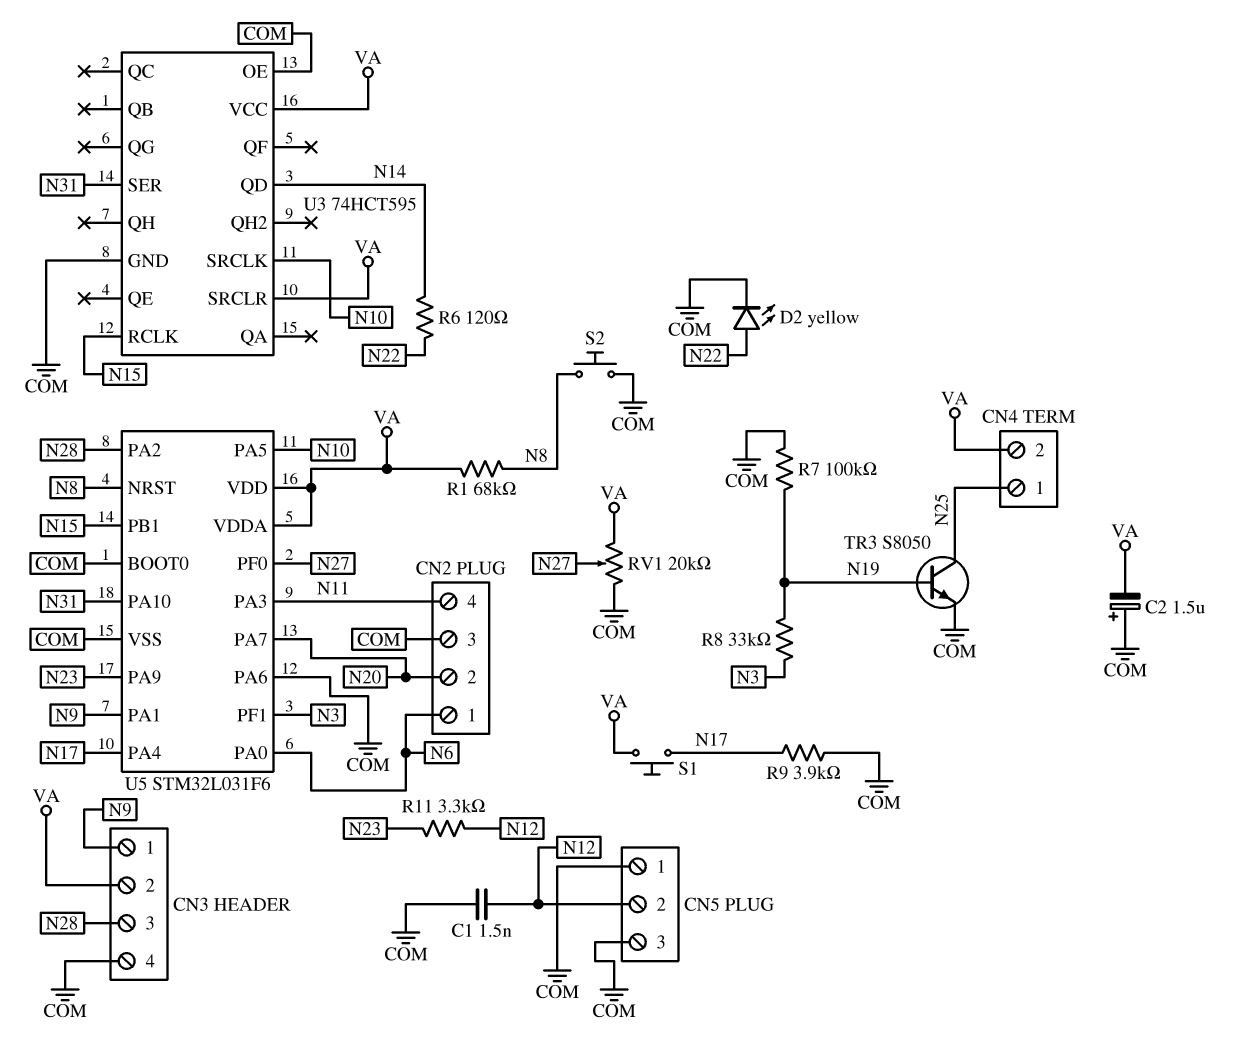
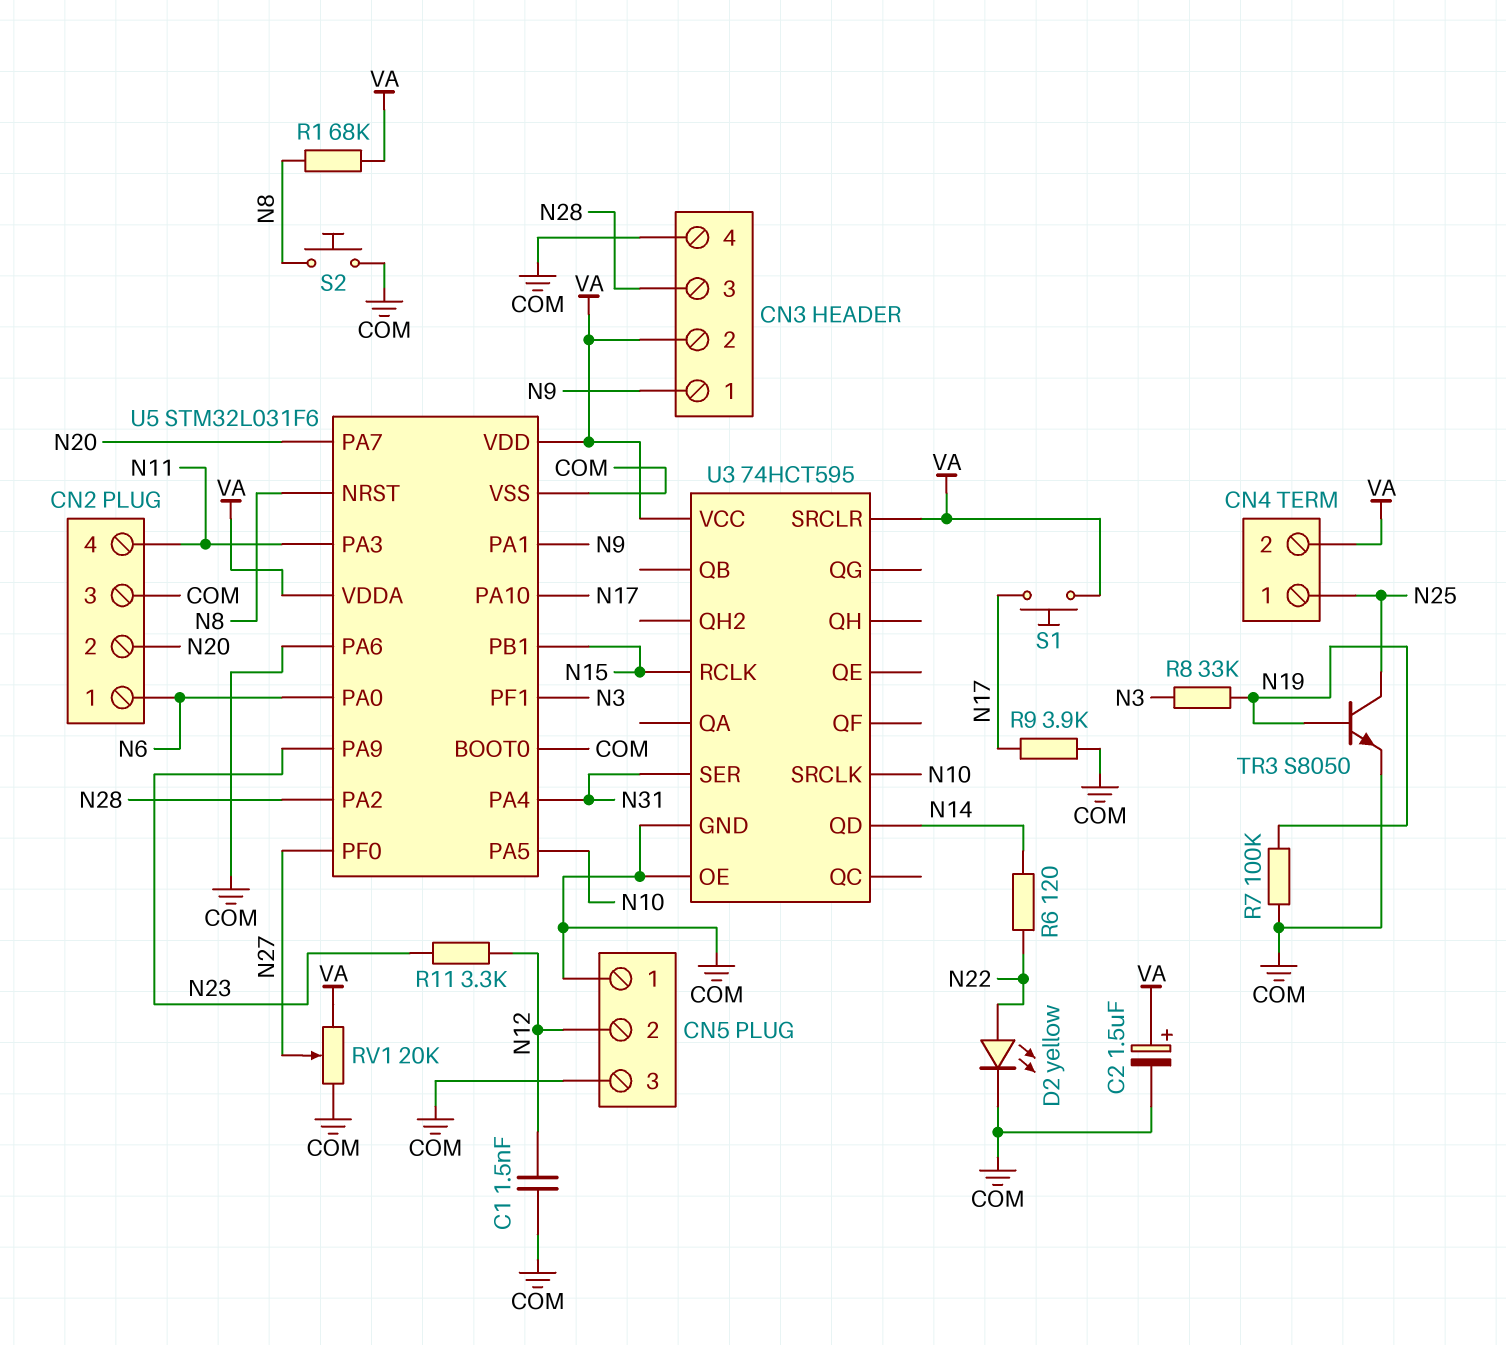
C2: 1.5uF (plus COM, minus VA) -> 1.5uF (plus VA, minus COM)
U5 pin PA4: N17 -> N31
U5 pin PA10: N31 -> N17

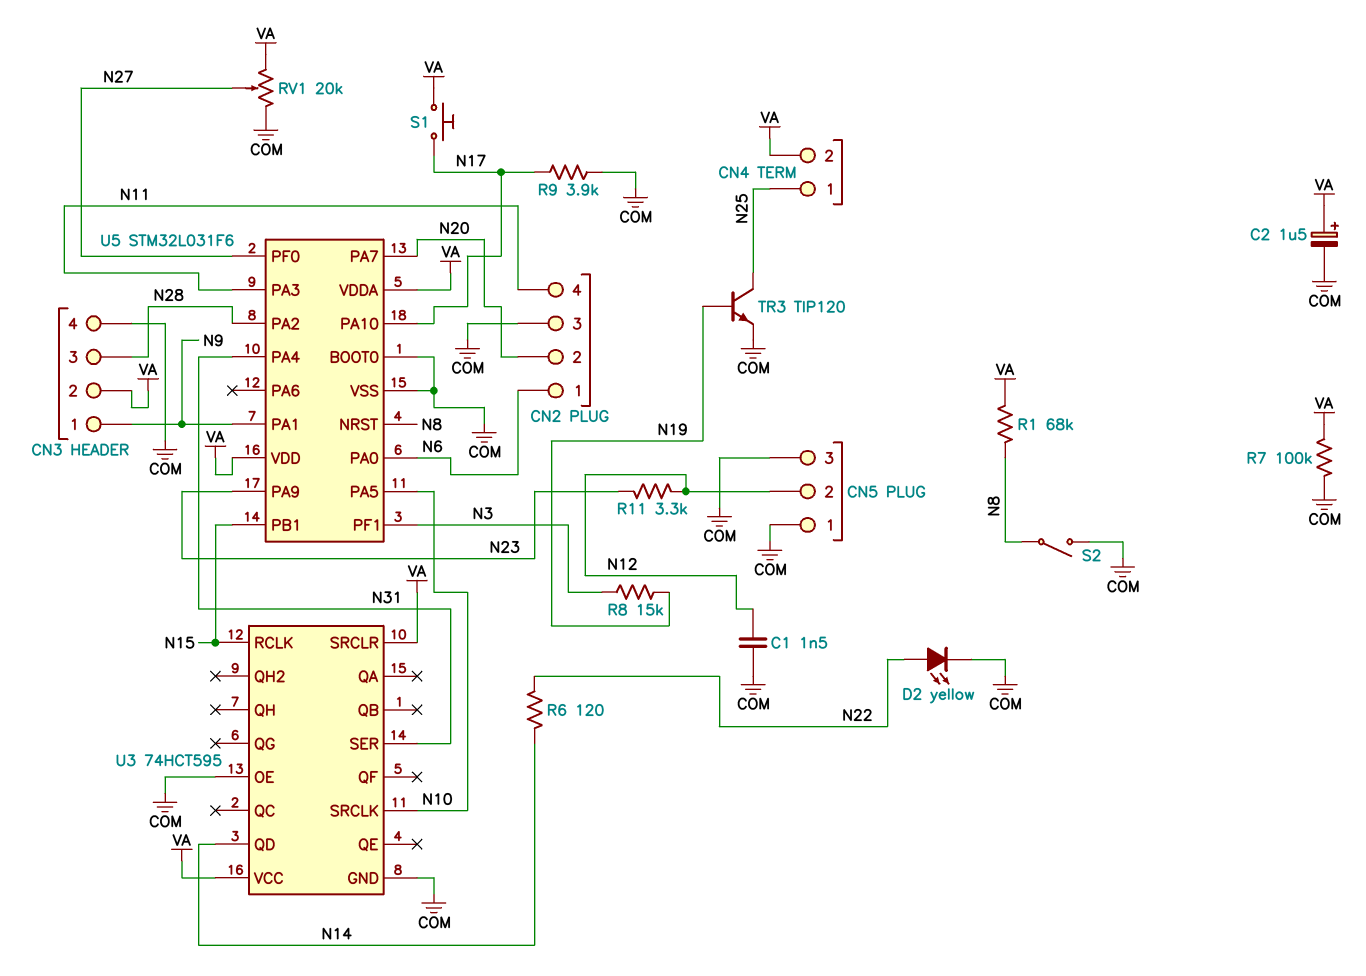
R7: 100k (COM, N19) -> 100k (COM, VA)
R8: 33k (N3, N19) -> 15k (N3, N19)
S2: button (COM, N8) -> switch (COM, N8)
TR3: NPN S8050 (B N19, C N25, E COM) -> NPN TIP120 (B N19, C N25, E COM)
U5 pin PA6: COM -> none

